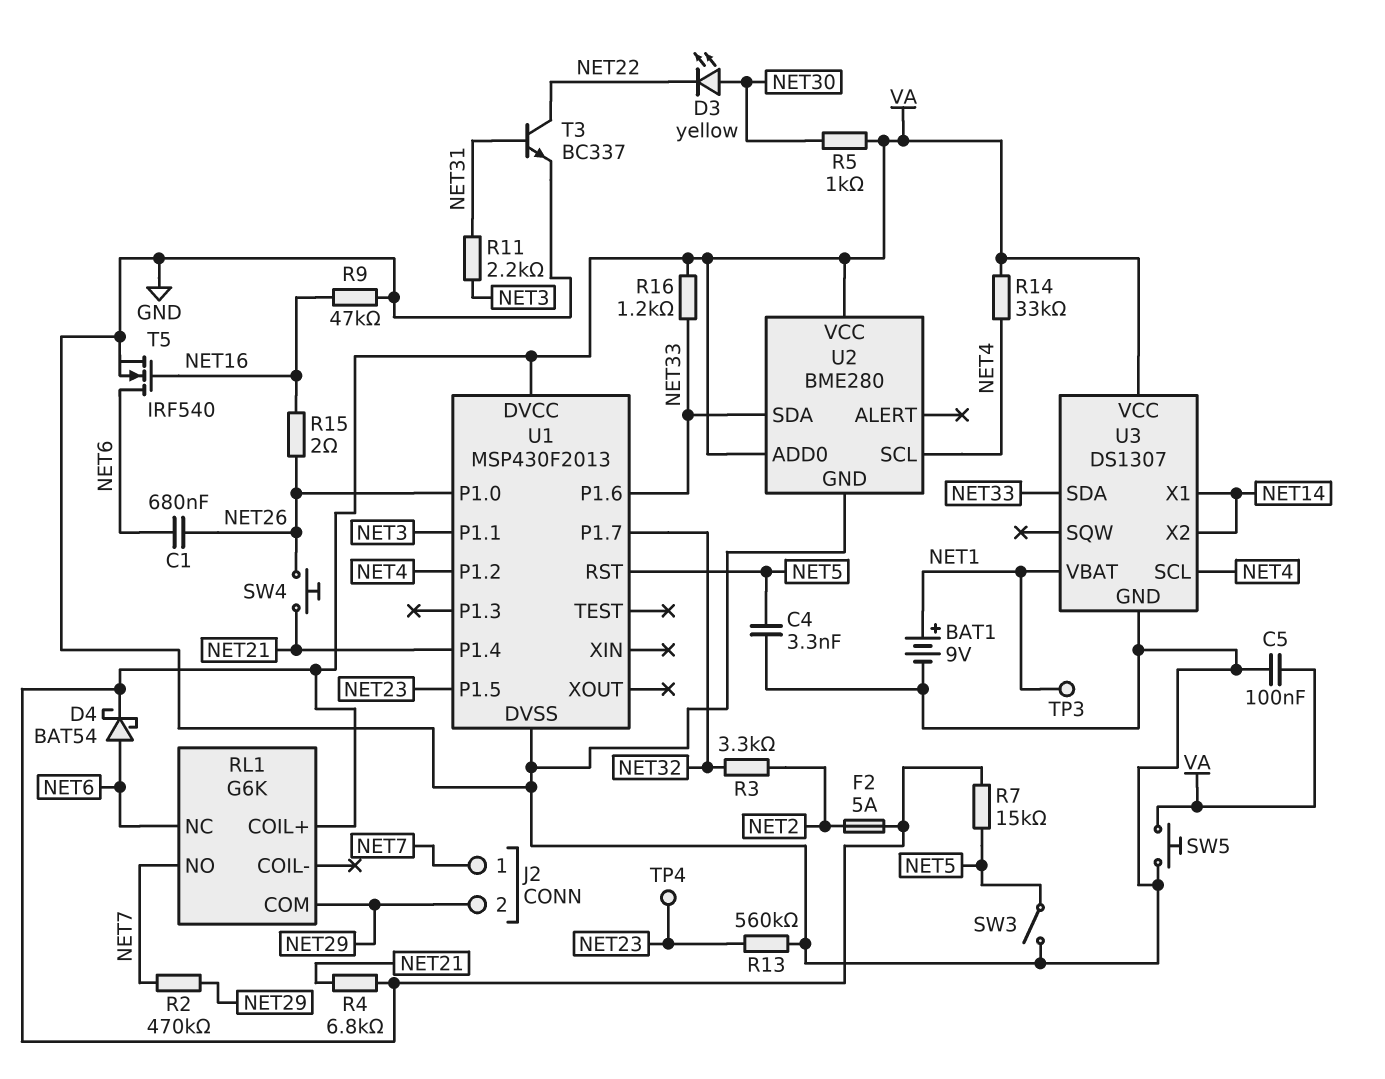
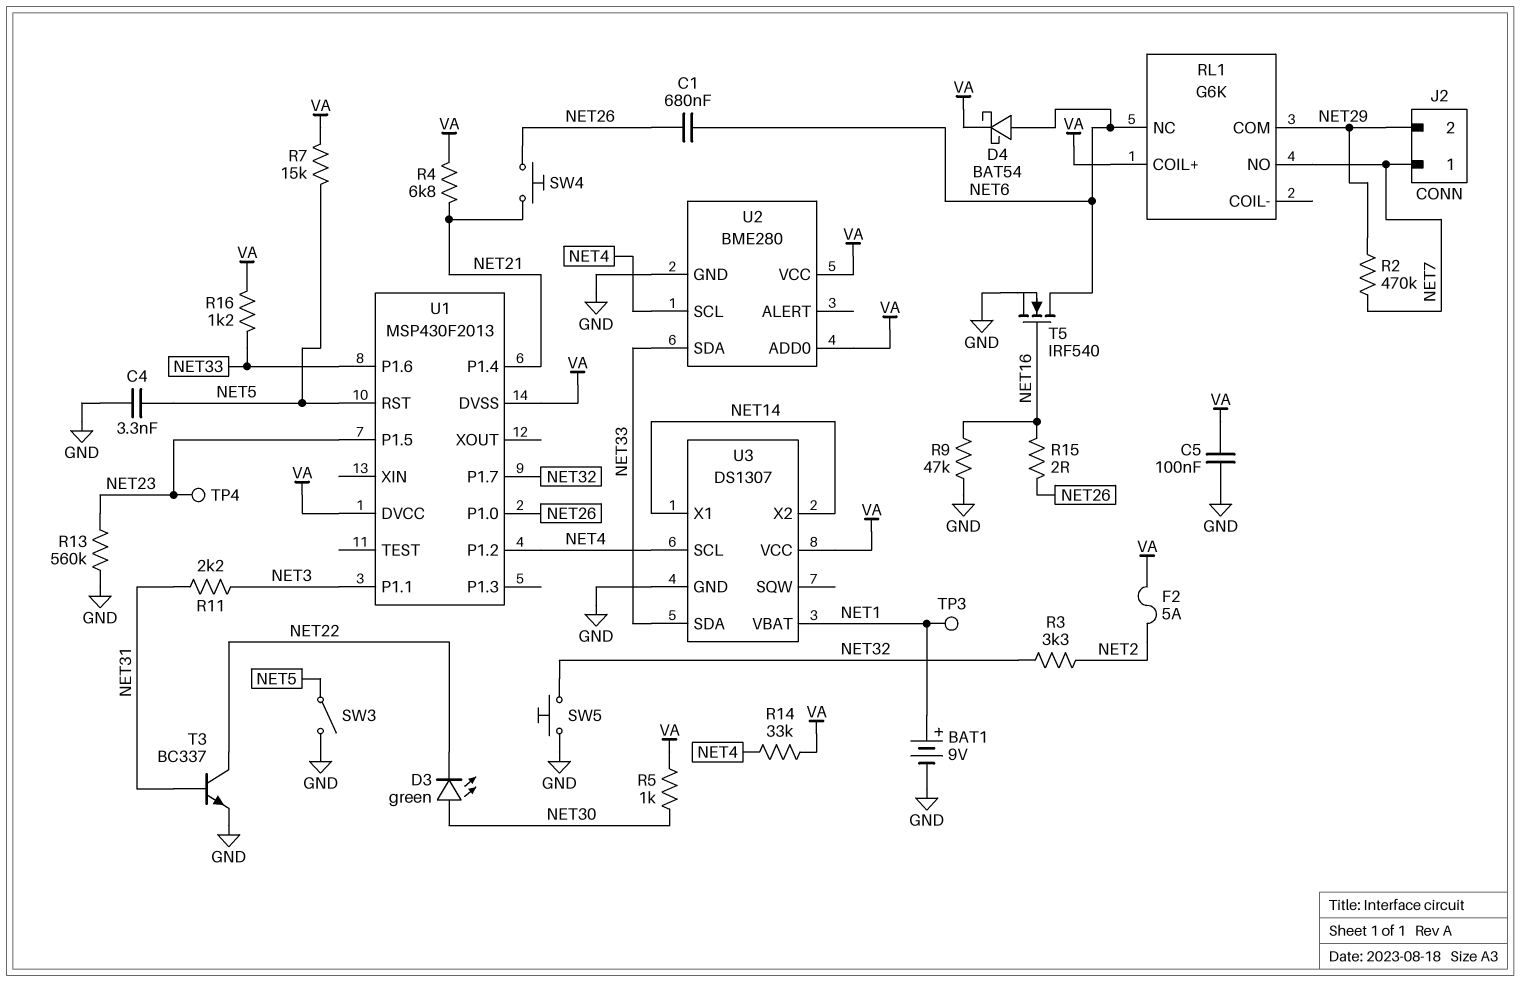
D3: LED yellow (A NET30, K NET22) -> LED green (A NET30, K NET22)
SW5: button (GND, VA) -> button (GND, NET32)
U1 pin DVSS: GND -> VA

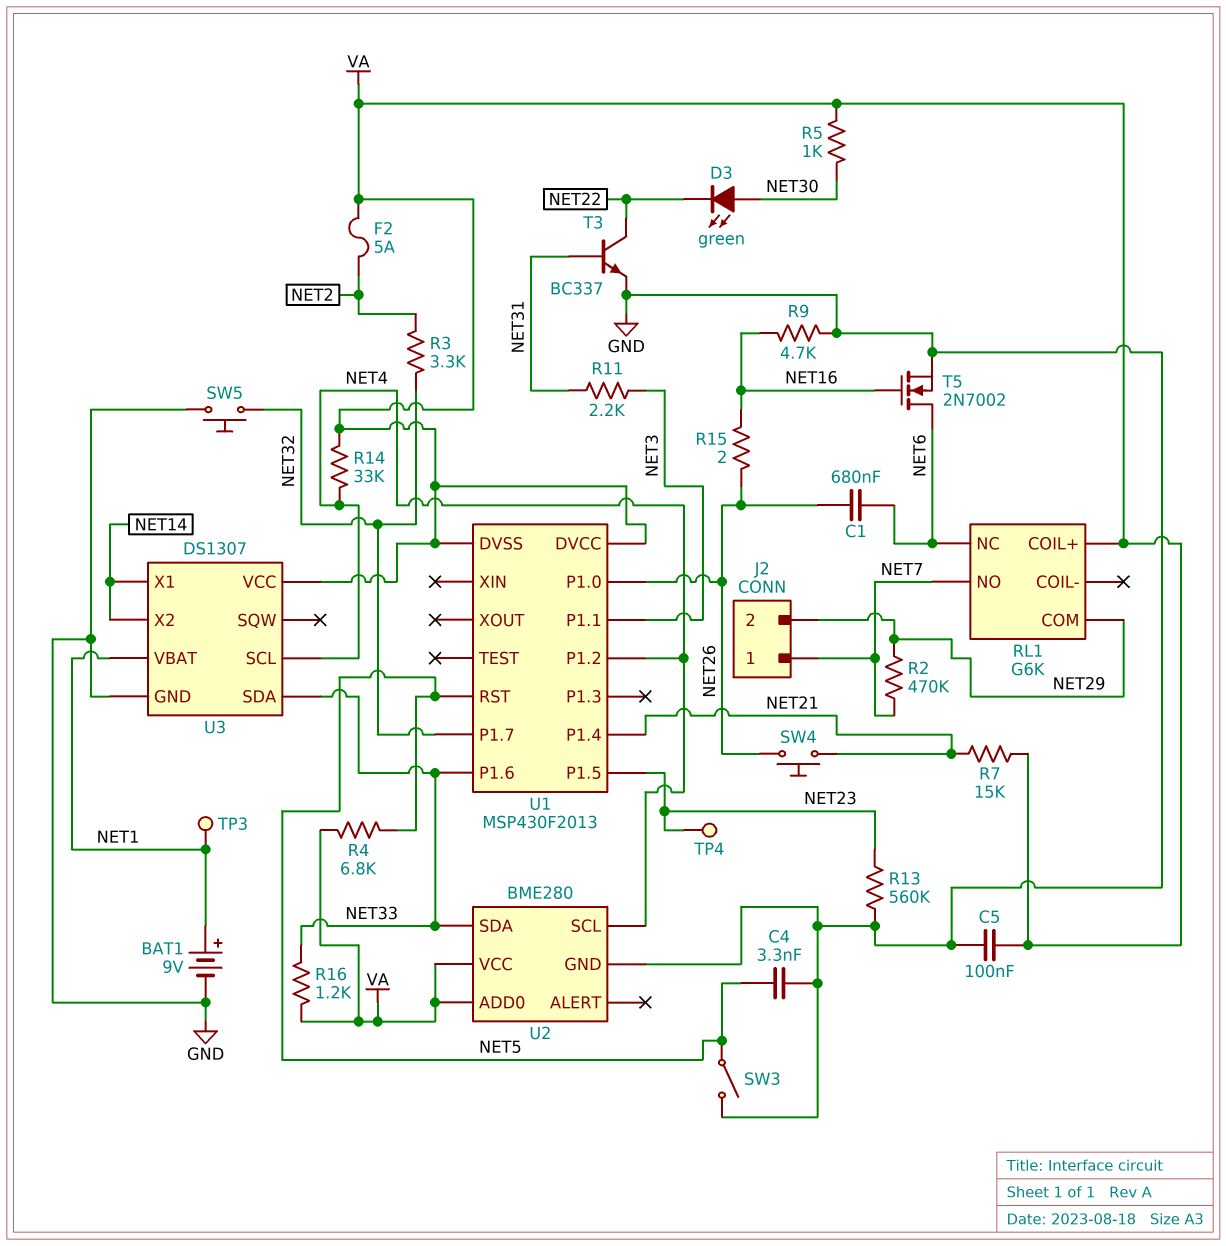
D4: schottky BAT54 (A NET6, K VA) -> none
R4: 6.8k (NET21, VA) -> 6.8k (NET5, VA)
R7: 15k (NET5, VA) -> 15k (NET21, VA)
R9: 47k (GND, NET16) -> 4.7k (GND, NET16)
T5: NMOS IRF540 (G NET16, D NET6, S GND) -> NMOS 2N7002 (G NET16, D NET6, S GND)

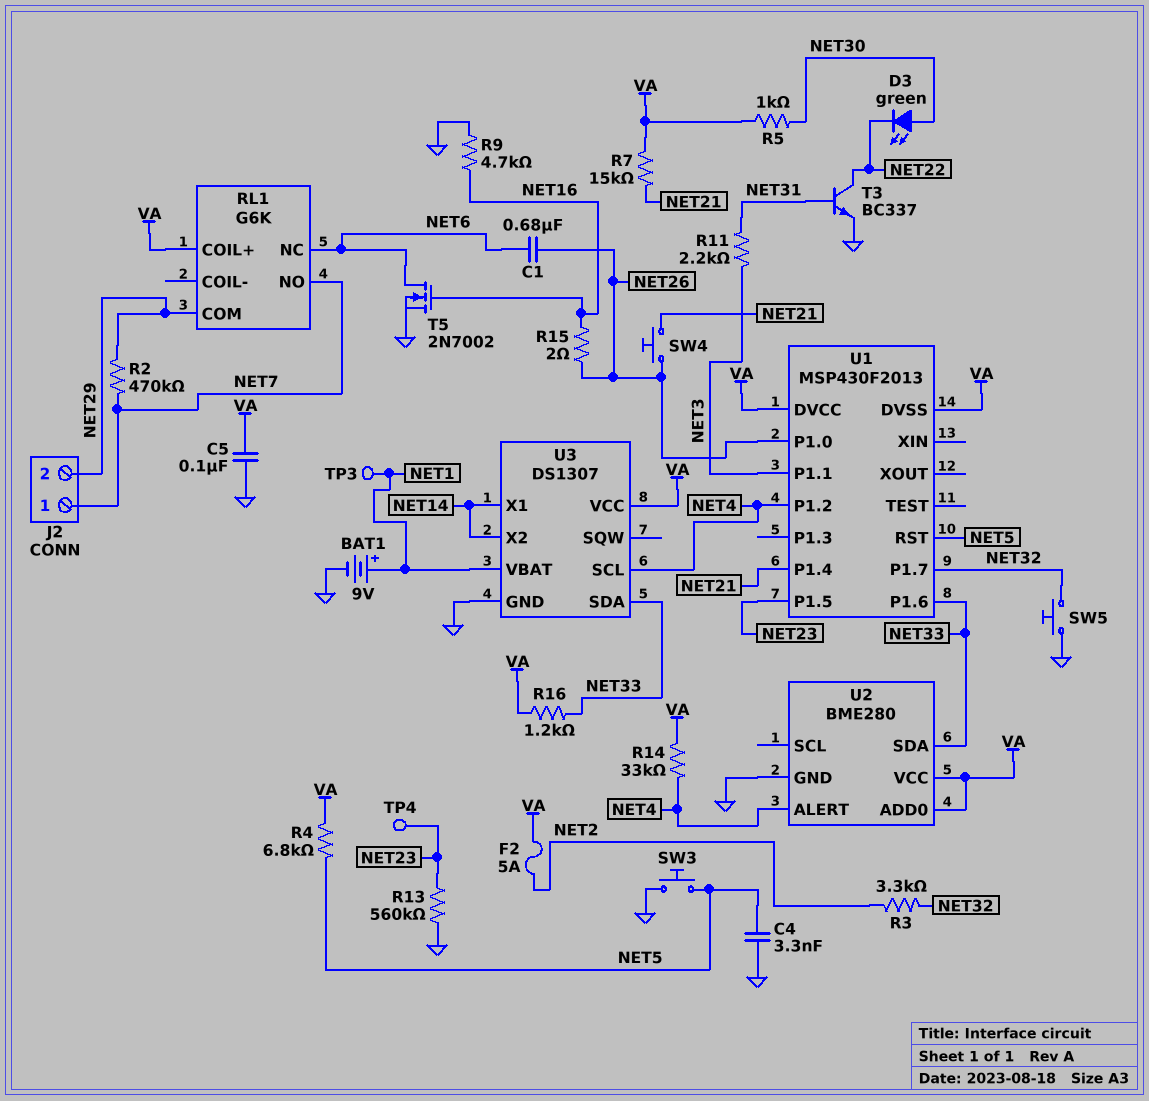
SW3: switch (GND, NET5) -> button (GND, NET5)
U2 pin ALERT: none -> NET4
U2 pin SCL: NET4 -> none

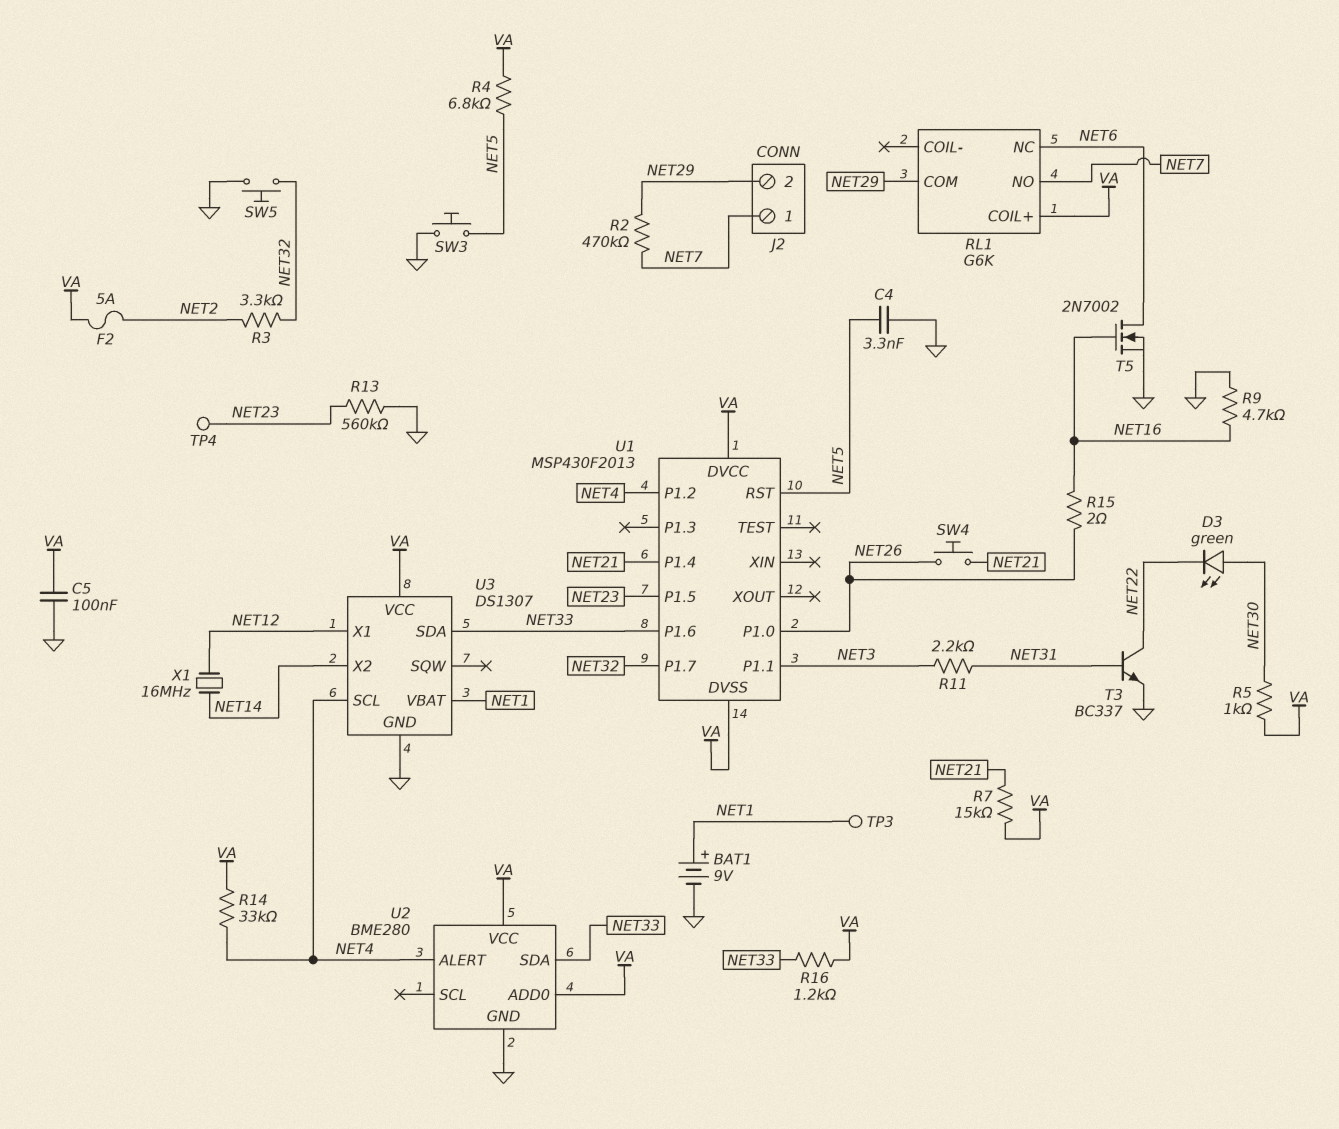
C1: 680nF (NET6, NET26) -> none
U3 pin X1: NET14 -> NET12
X1: none -> 16MHz (NET12, NET14)

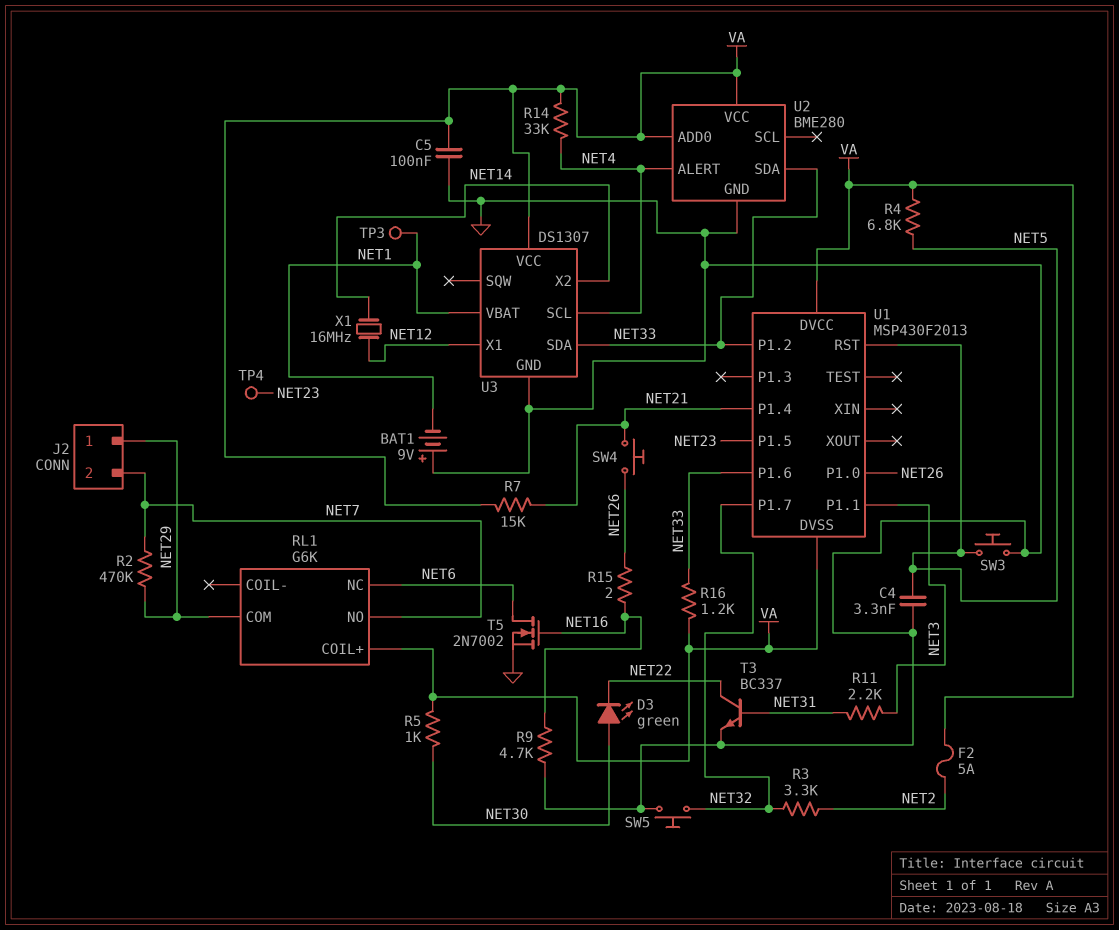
BAT1: 9V (plus NET1, minus GND) -> 9V (plus GND, minus NET1)
J2 pin 1: NET7 -> NET29
J2 pin 2: NET29 -> NET7
R13: 560k (GND, NET23) -> none
U1 pin P1.2: NET4 -> NET33

